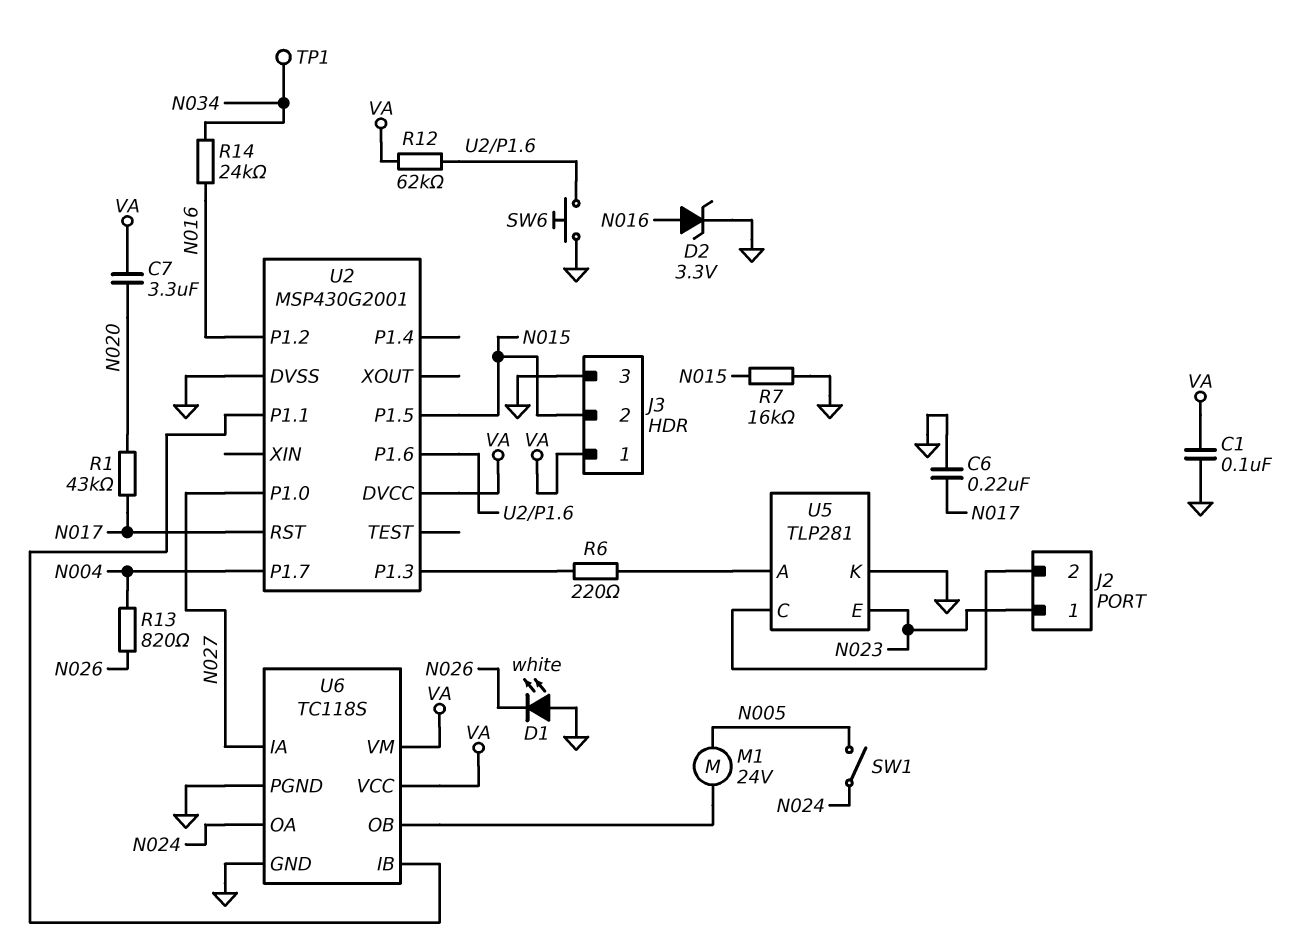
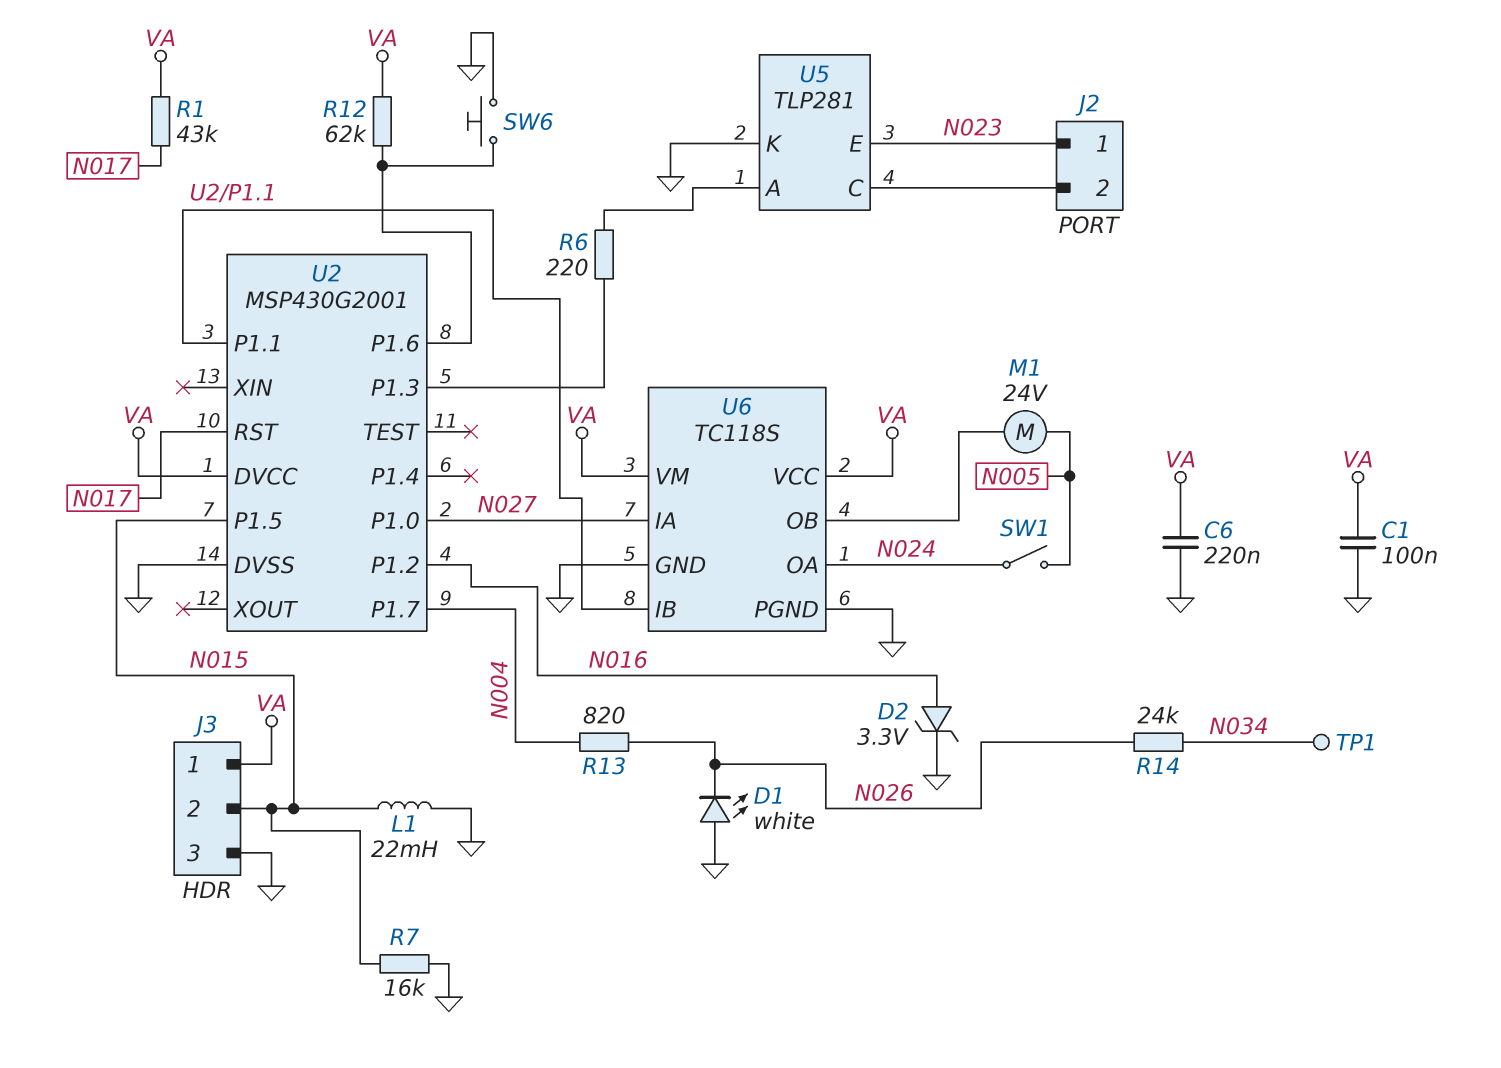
C6: 220nF (GND, N017) -> 220nF (GND, VA)
C7: 3.3uF (N020, VA) -> none
L1: none -> 22mH (GND, N015)
R1: 43k (N017, N020) -> 43k (N017, VA)
R14: 24k (N016, N034) -> 24k (N026, N034)

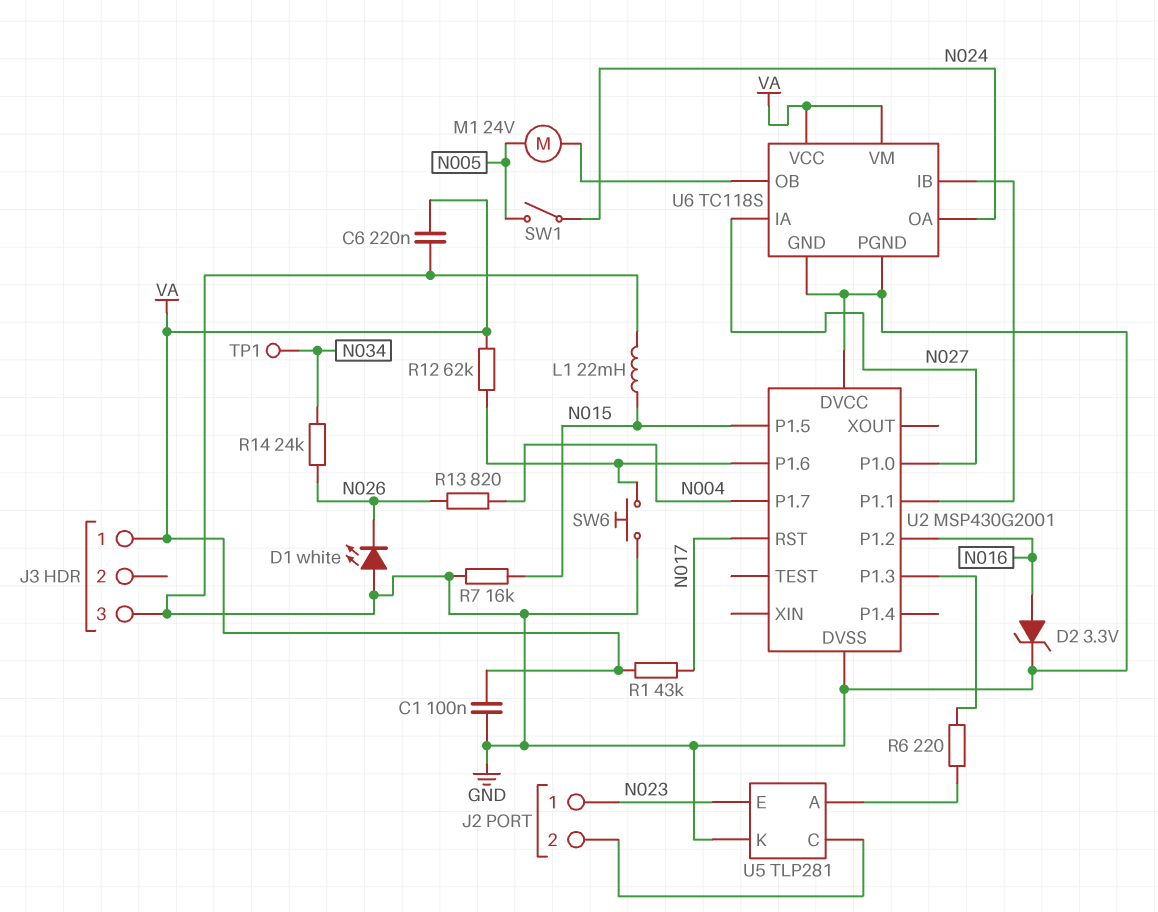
J3 pin 2: N015 -> none
U2 pin DVCC: VA -> GND

